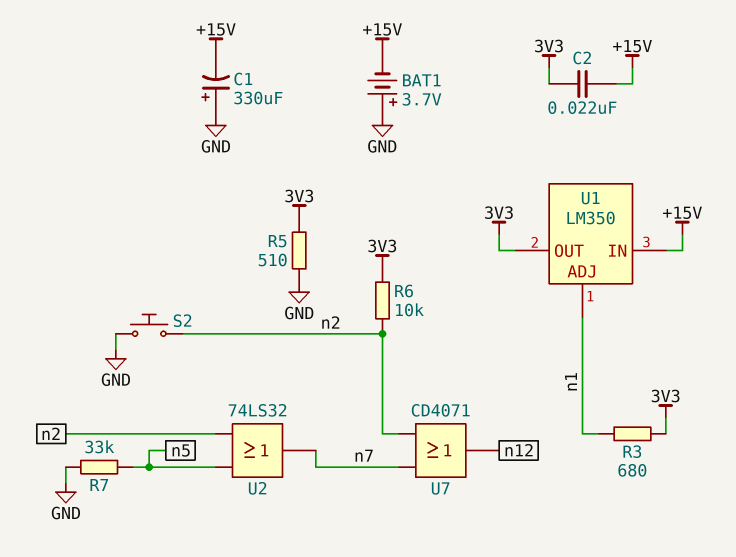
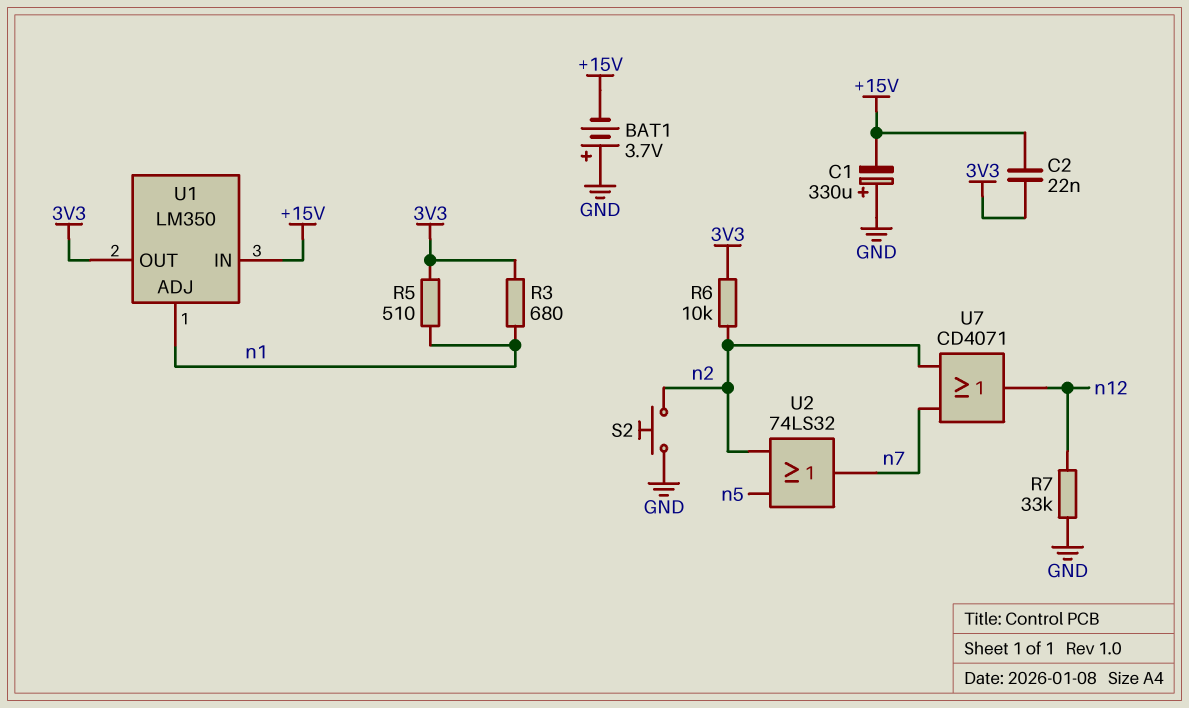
R5: 510 (3V3, GND) -> 510 (3V3, n1)
R7: 33k (GND, n5) -> 33k (GND, n12)

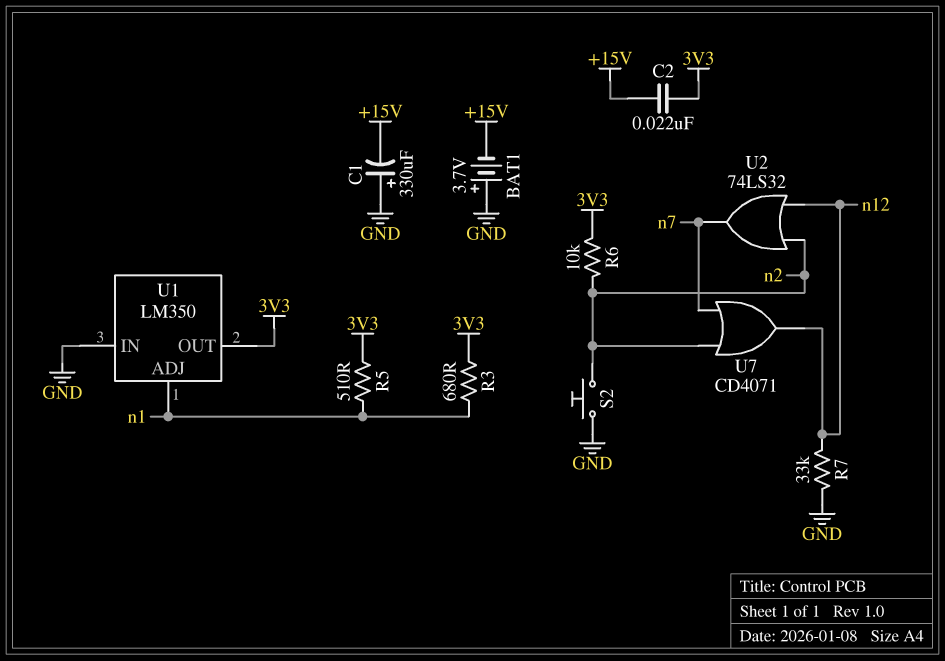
U1 pin IN: +15V -> GND
U2: OR 74LS32 (in n2, in n5, out n7) -> OR 74LS32 (in n2, in n12, out n7)

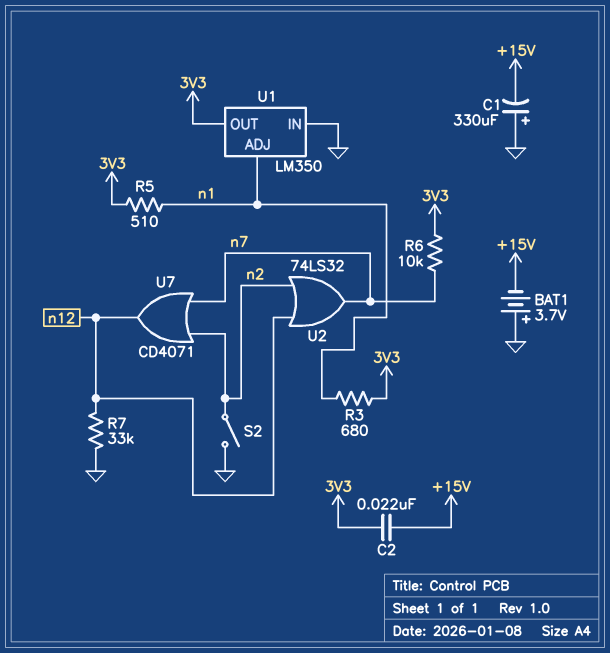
R6: 10k (3V3, n2) -> 10k (3V3, n7)
S2: button (GND, n2) -> switch (GND, n2)

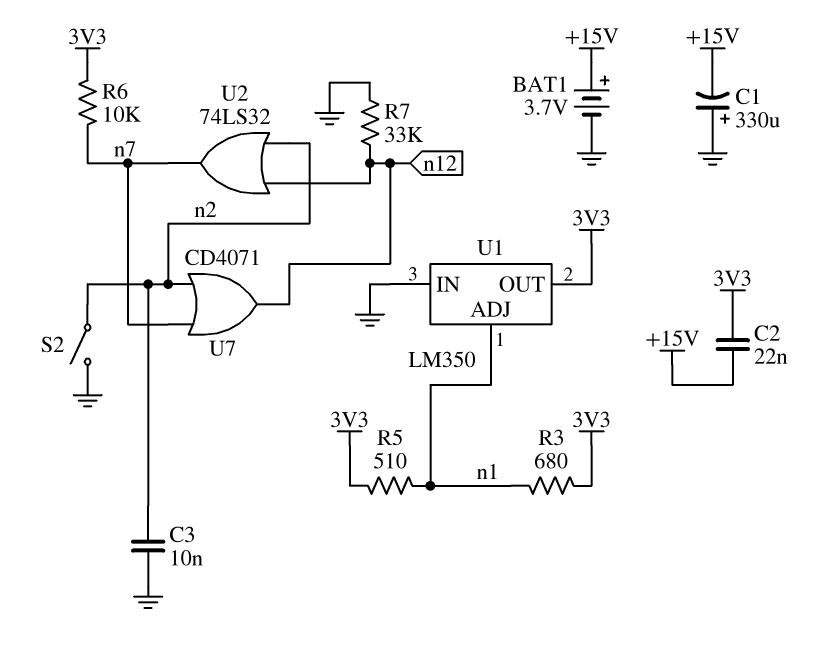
BAT1: 3.7V (plus GND, minus +15V) -> 3.7V (plus +15V, minus GND)
C3: none -> 10nF (GND, n2)

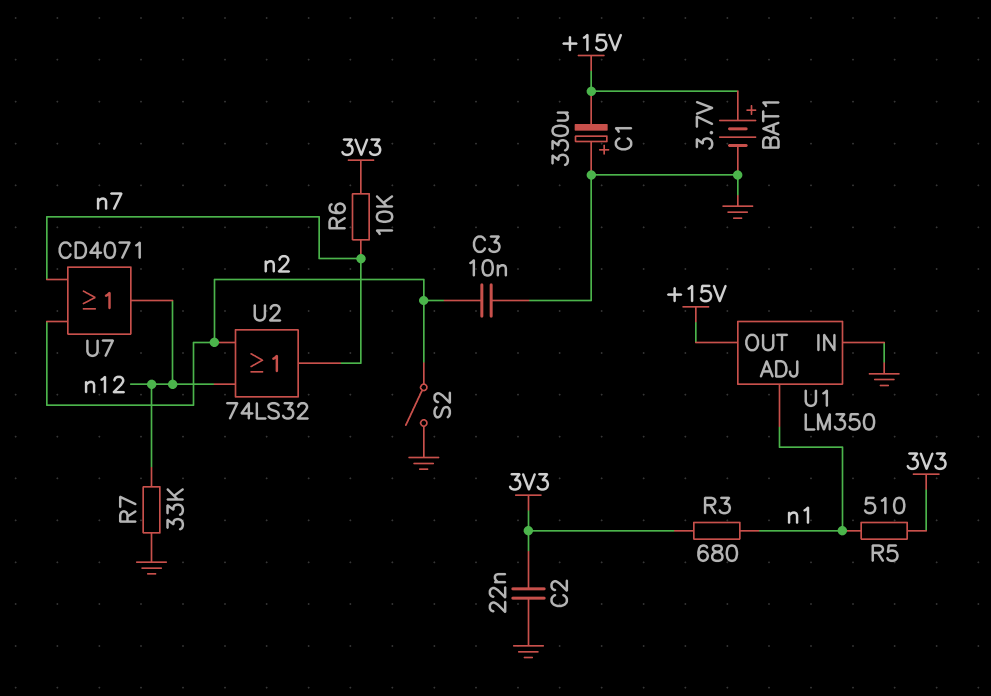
C2: 22nF (+15V, 3V3) -> 22nF (3V3, GND)
U1 pin OUT: 3V3 -> +15V

